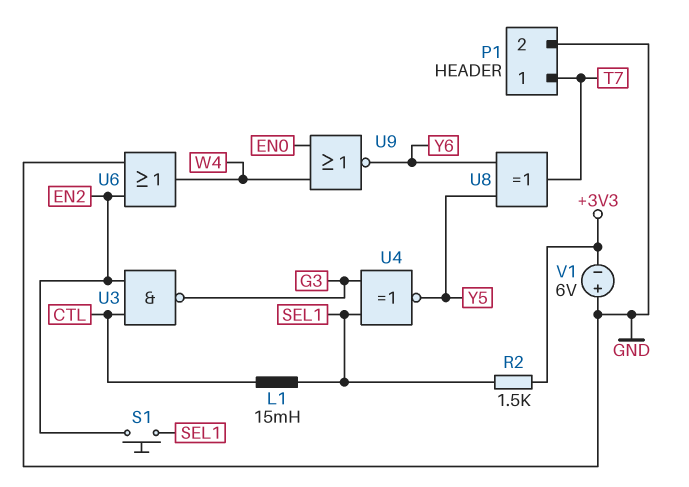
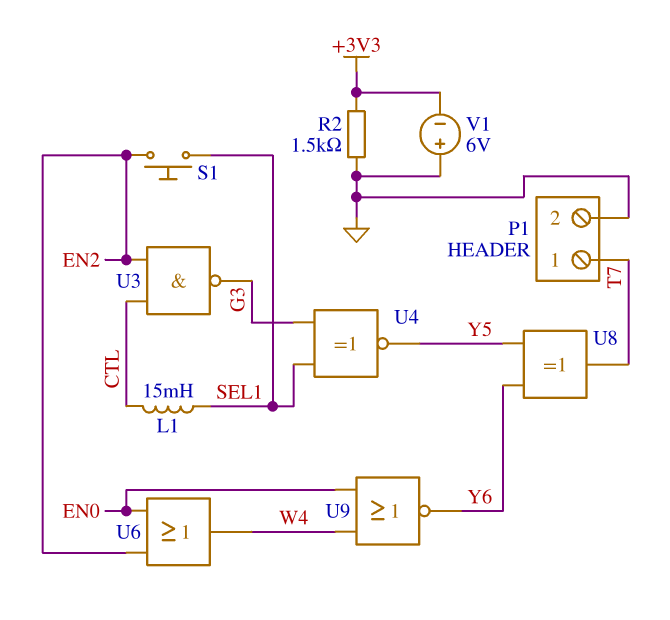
R2: 1.5k (+3V3, SEL1) -> 1.5k (+3V3, GND)
U6: OR (in EN2, in GND, out W4) -> OR (in EN0, in EN2, out W4)

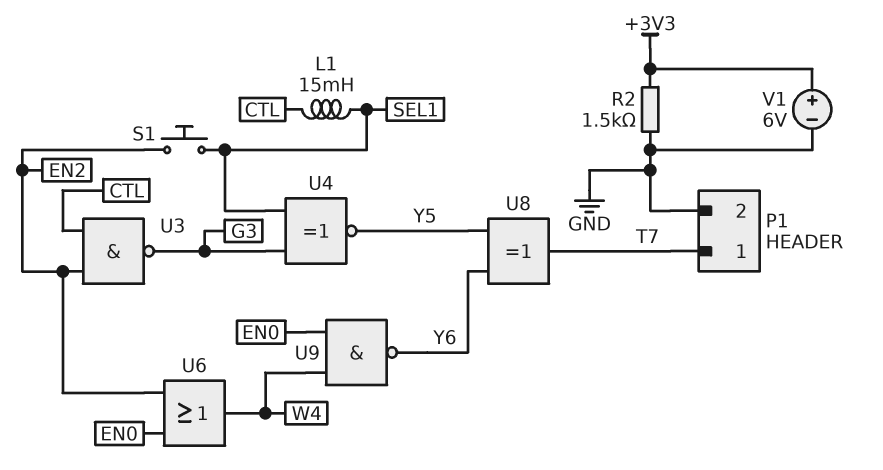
U9: NOR (in EN0, in W4, out Y6) -> NAND (in EN0, in W4, out Y6)
V1: 6V (plus GND, minus +3V3) -> 6V (plus +3V3, minus GND)

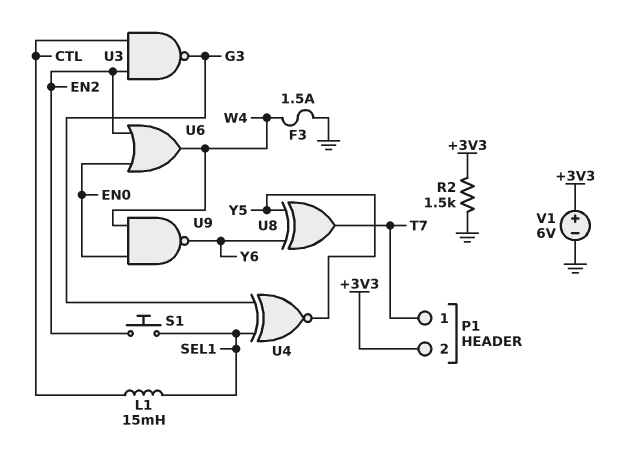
F3: none -> 1.5A (GND, W4)
P1 pin 2: GND -> +3V3

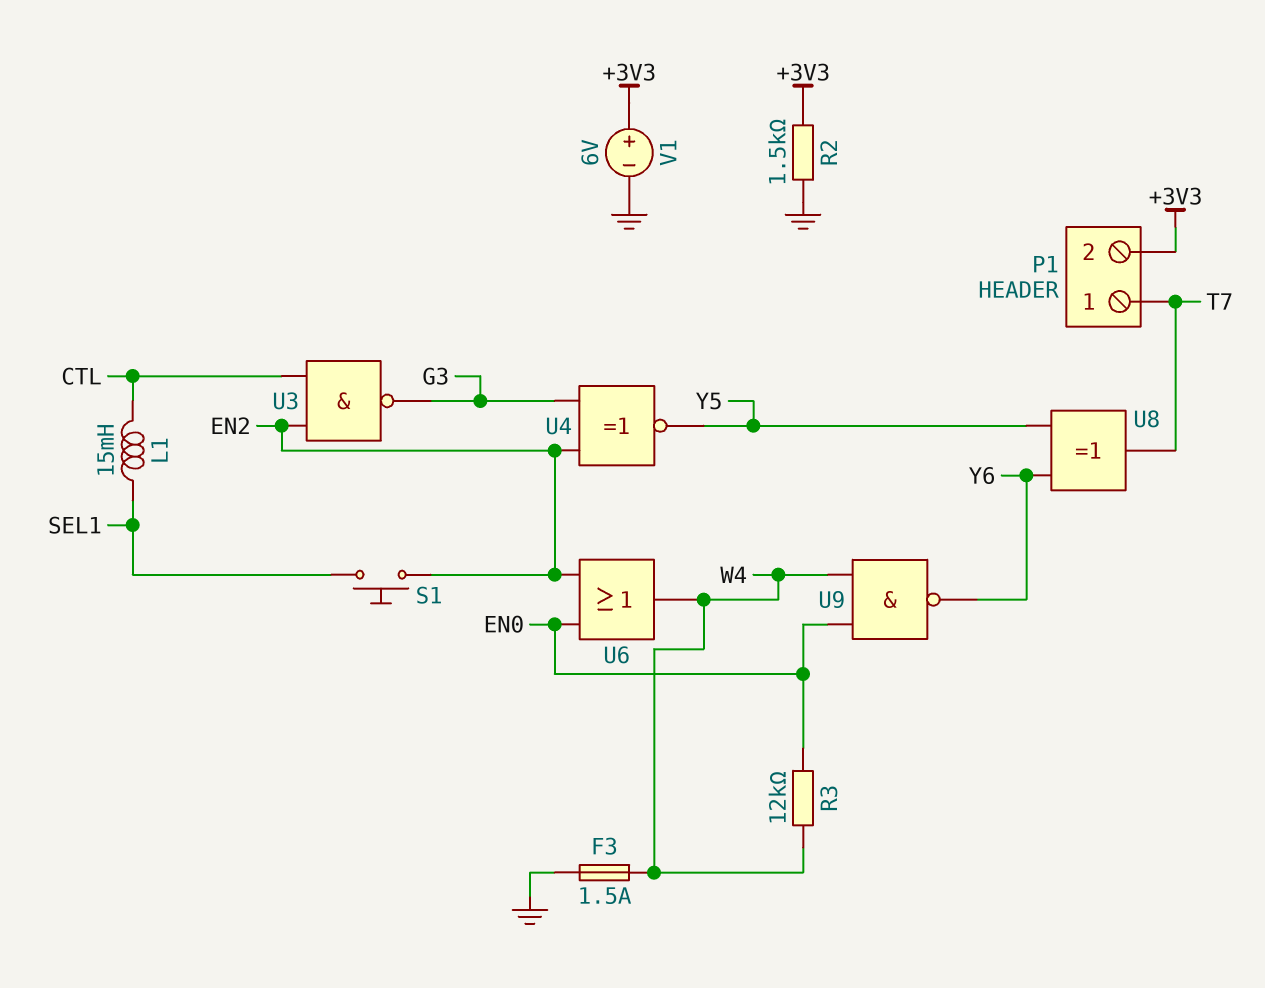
R3: none -> 12k (EN0, W4)
U4: XNOR (in G3, in SEL1, out Y5) -> XNOR (in EN2, in G3, out Y5)

